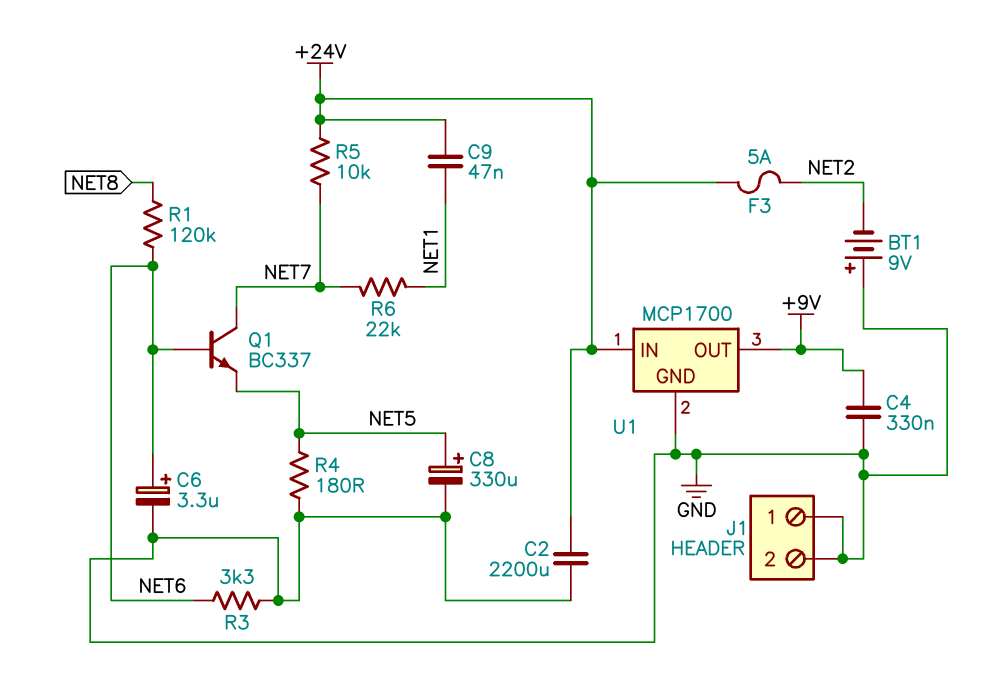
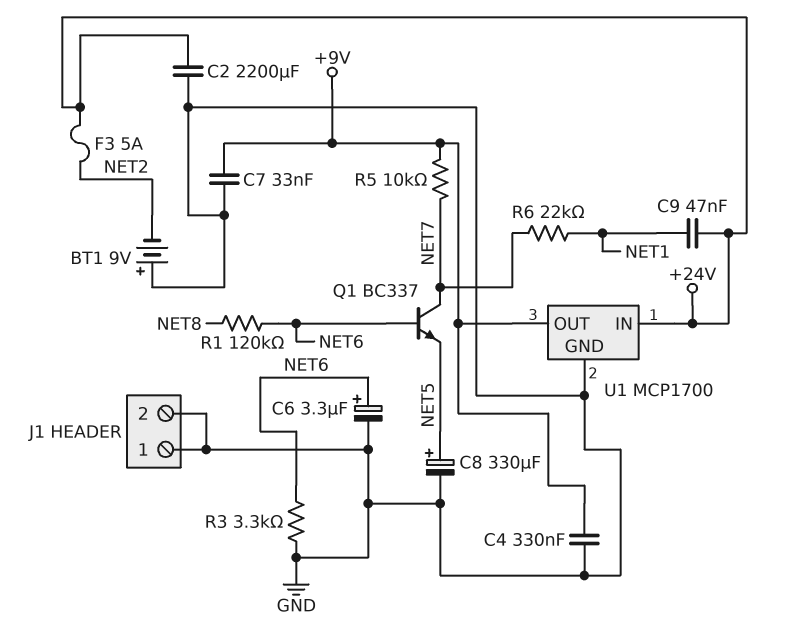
C7: none -> 33nF (+9V, GND)
R4: 180 (GND, NET5) -> none
R5: 10k (+24V, NET7) -> 10k (+9V, NET7)

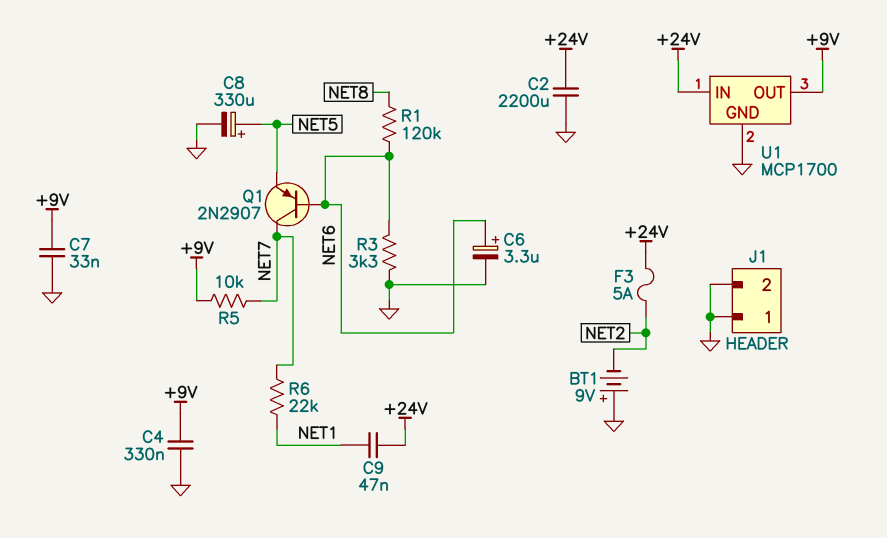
Q1: NPN BC337 (B NET6, C NET7, E NET5) -> PNP 2N2907 (B NET6, C NET7, E NET5)

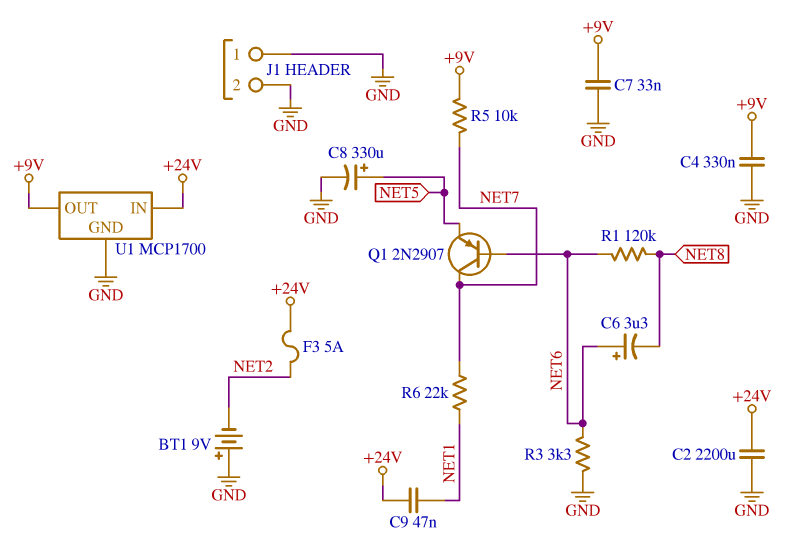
C6: 3.3uF (plus NET6, minus GND) -> 3.3uF (plus NET6, minus NET8)

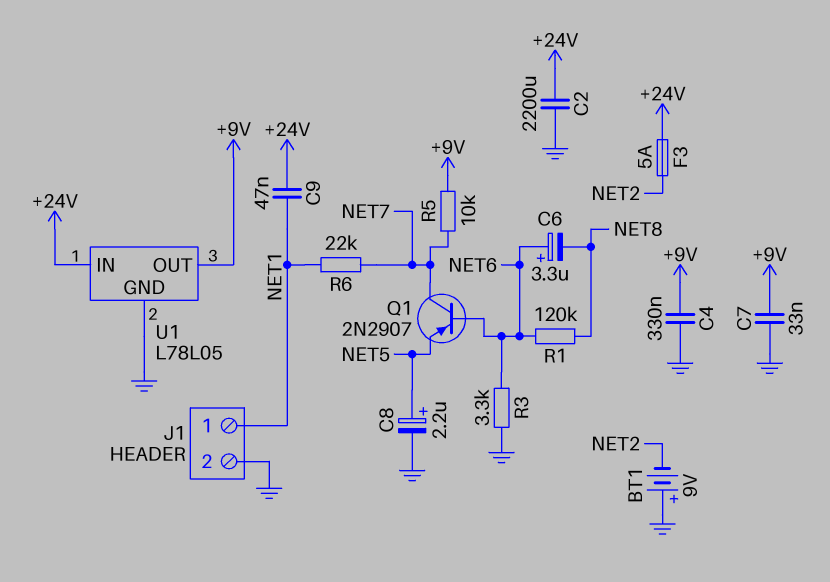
C8: 330uF (plus NET5, minus GND) -> 2.2uF (plus NET5, minus GND)
J1 pin 1: GND -> NET1
U1: MCP1700 -> L78L05

